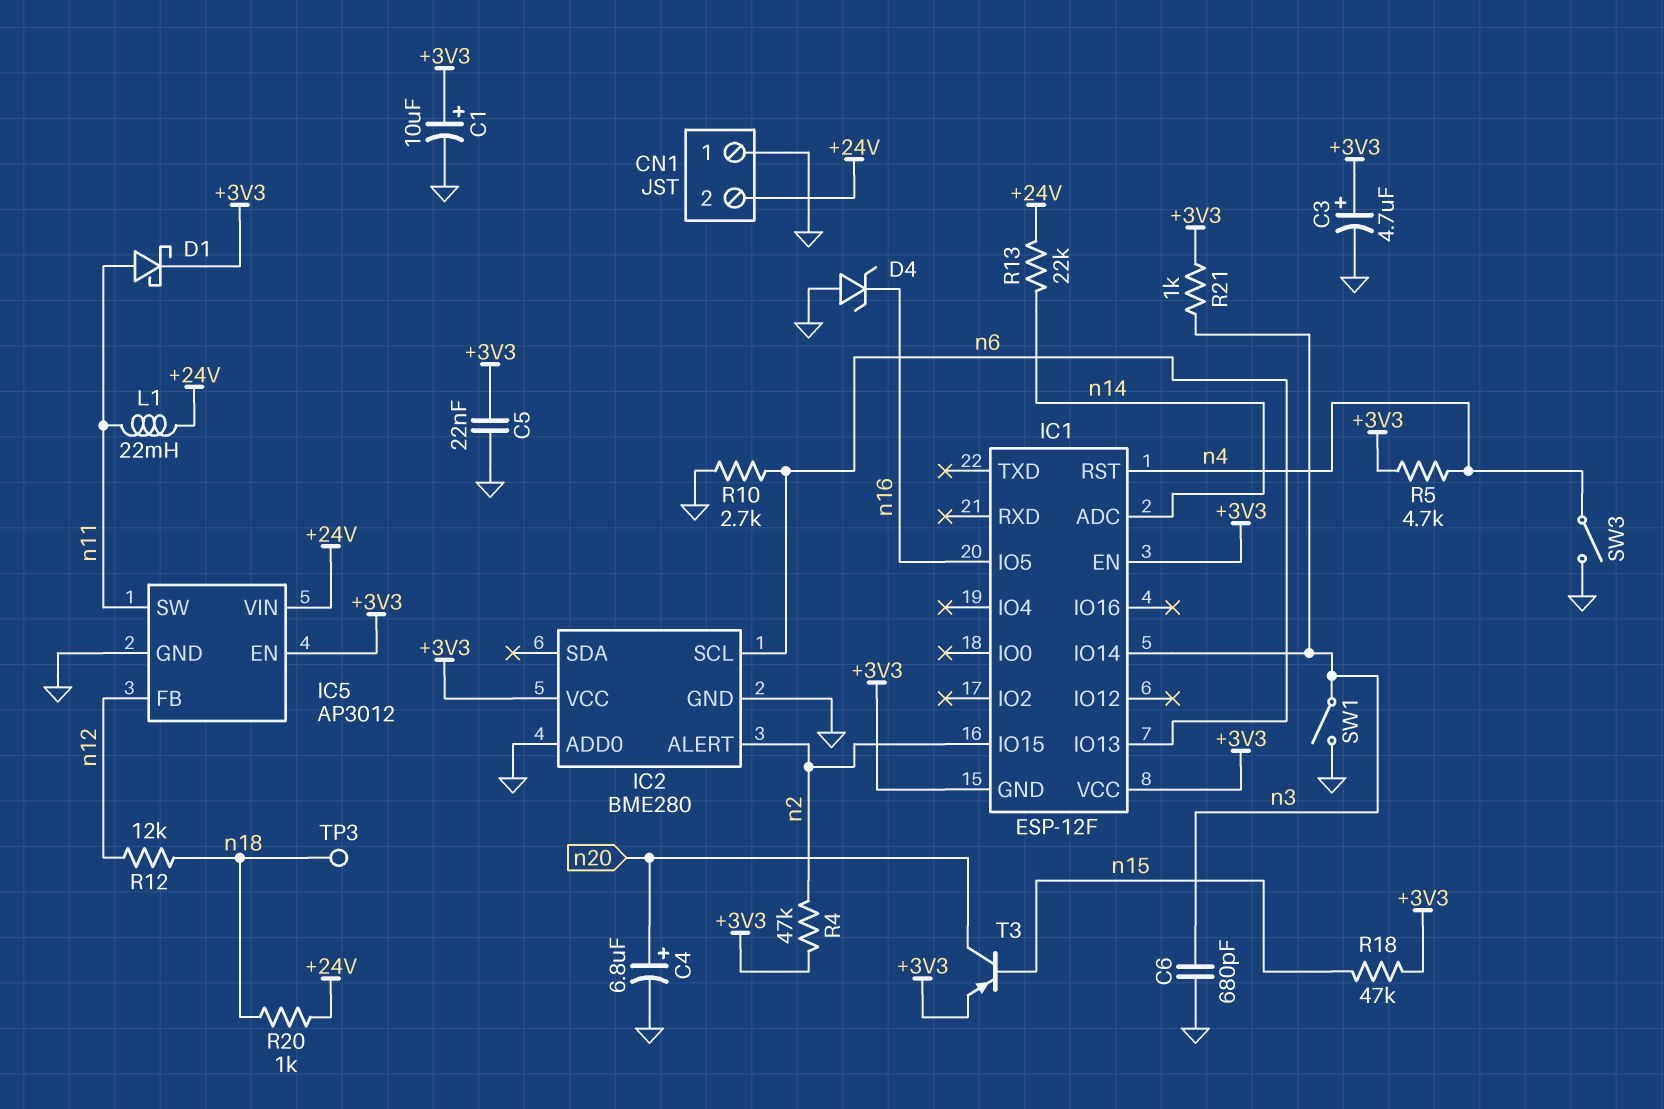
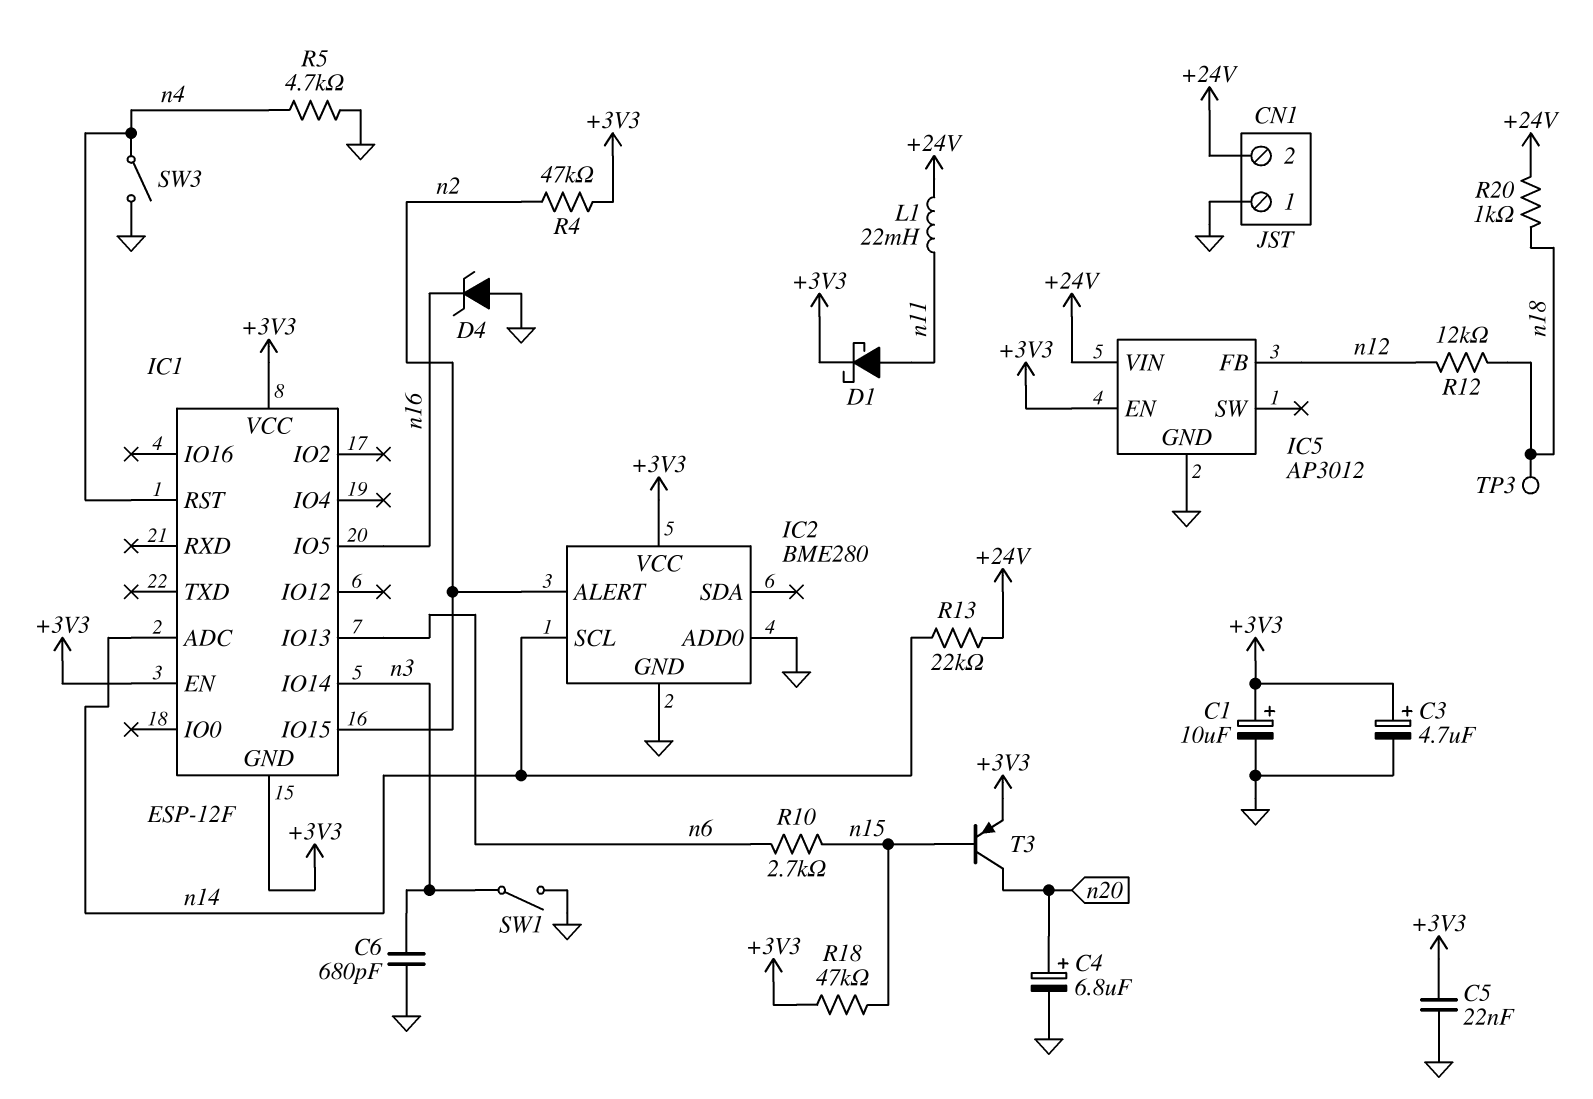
IC2 pin SCL: n6 -> n14
IC5 pin SW: n11 -> none
R5: 4.7k (+3V3, n4) -> 4.7k (GND, n4)
R10: 2.7k (GND, n6) -> 2.7k (n6, n15)
R21: 1k (+3V3, n3) -> none

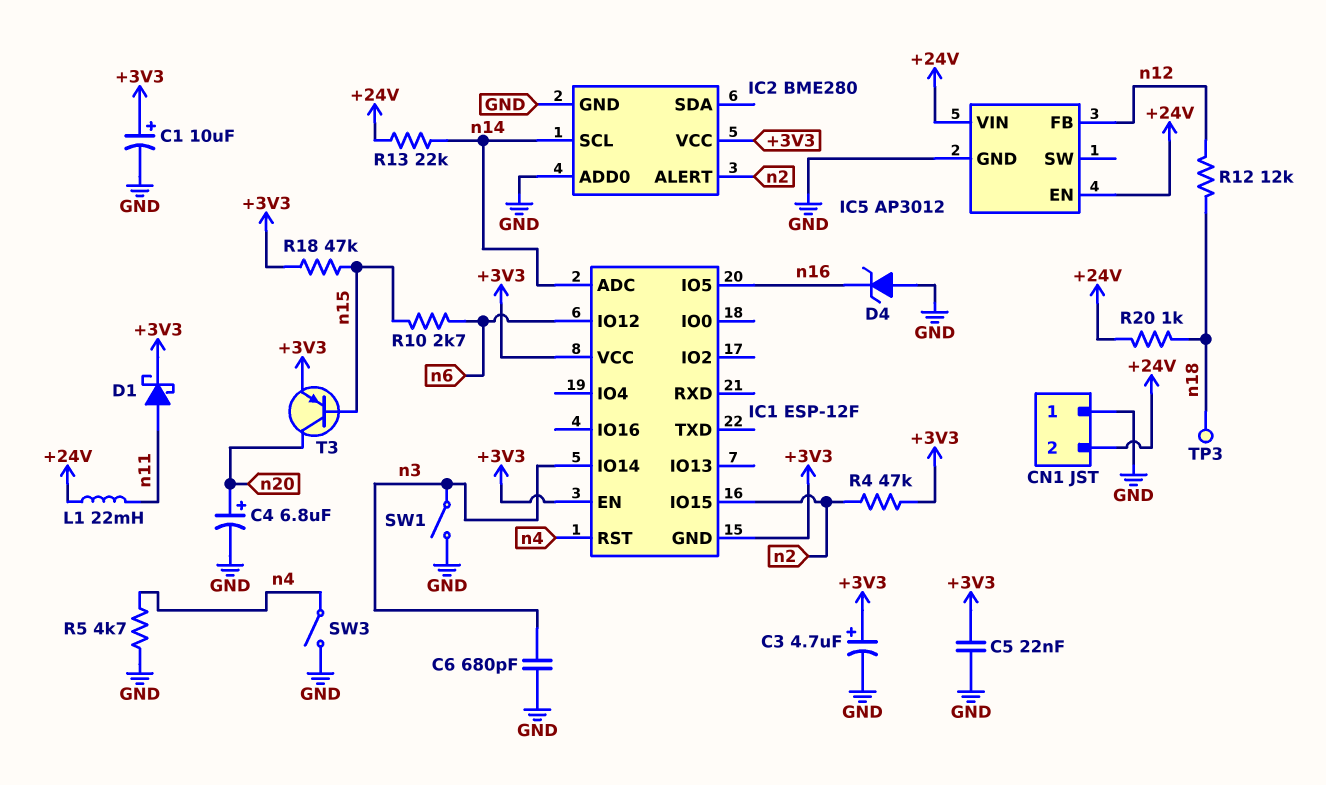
IC1 pin IO12: none -> n6
IC1 pin IO13: n6 -> none
IC5 pin EN: +3V3 -> +24V

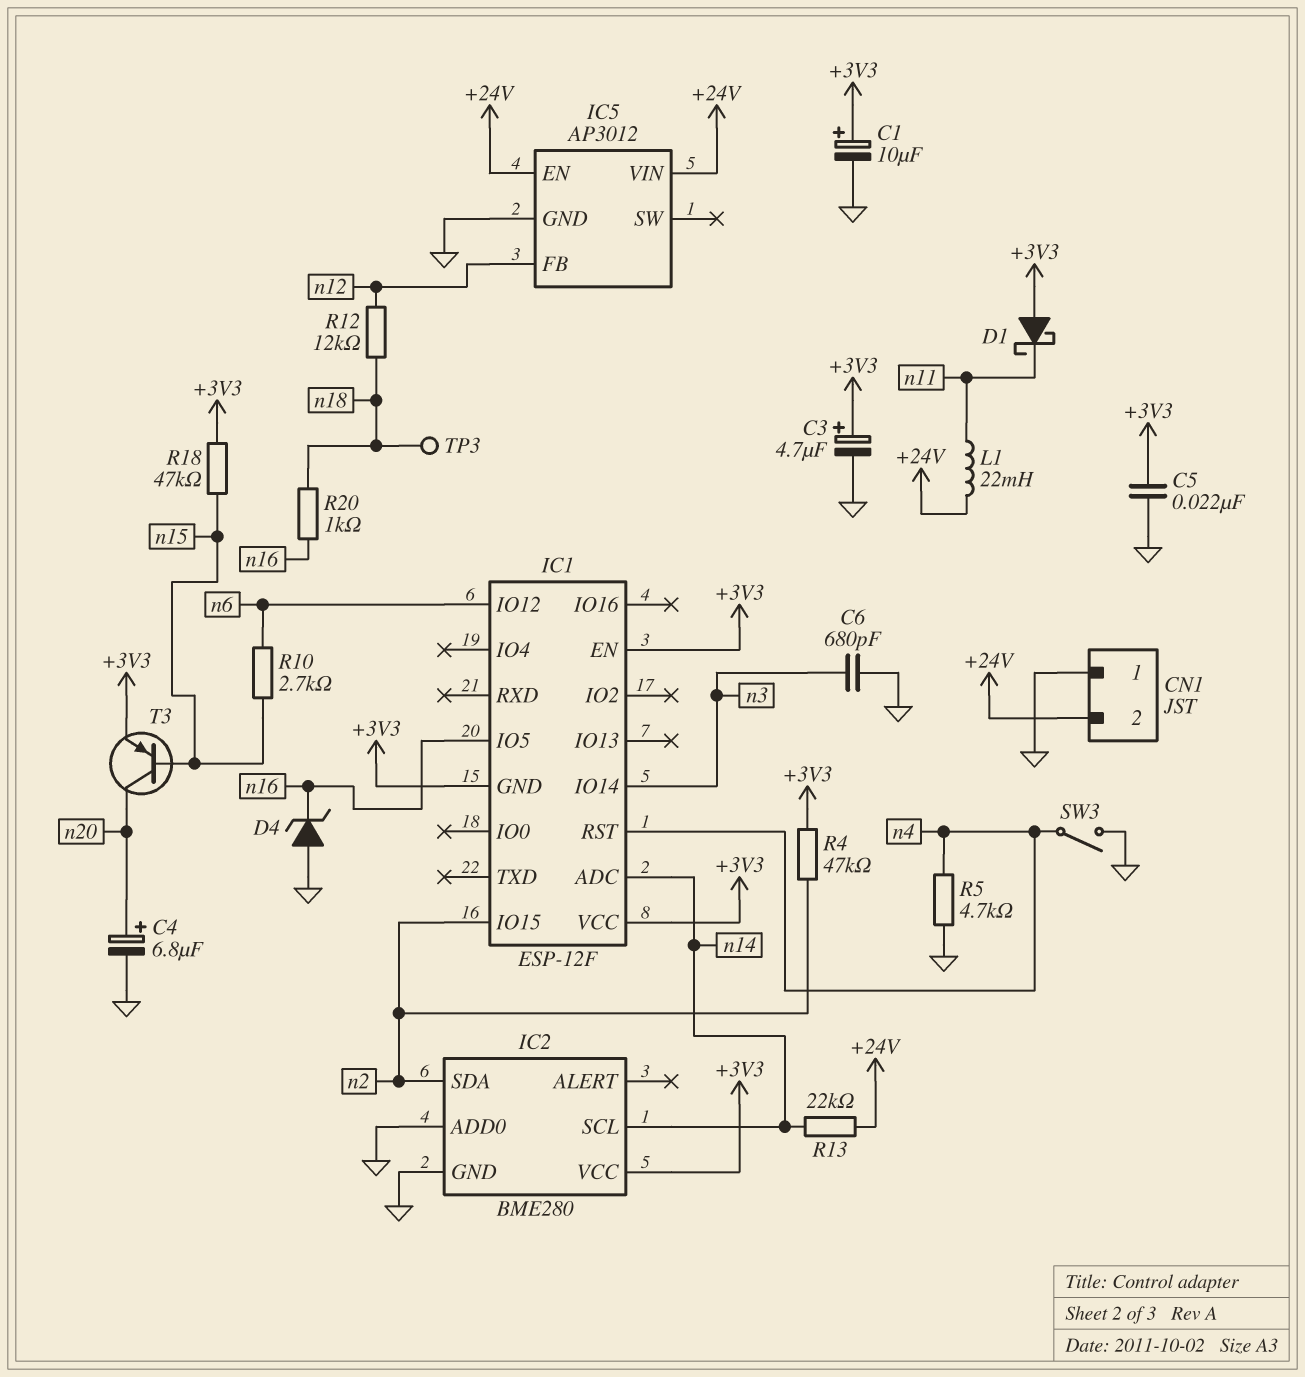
D1: schottky (A n11, K +3V3) -> schottky (A +3V3, K n11)
IC2 pin ALERT: n2 -> none
IC2 pin SDA: none -> n2
R20: 1k (+24V, n18) -> 1k (n16, n18)
SW1: switch (GND, n3) -> none

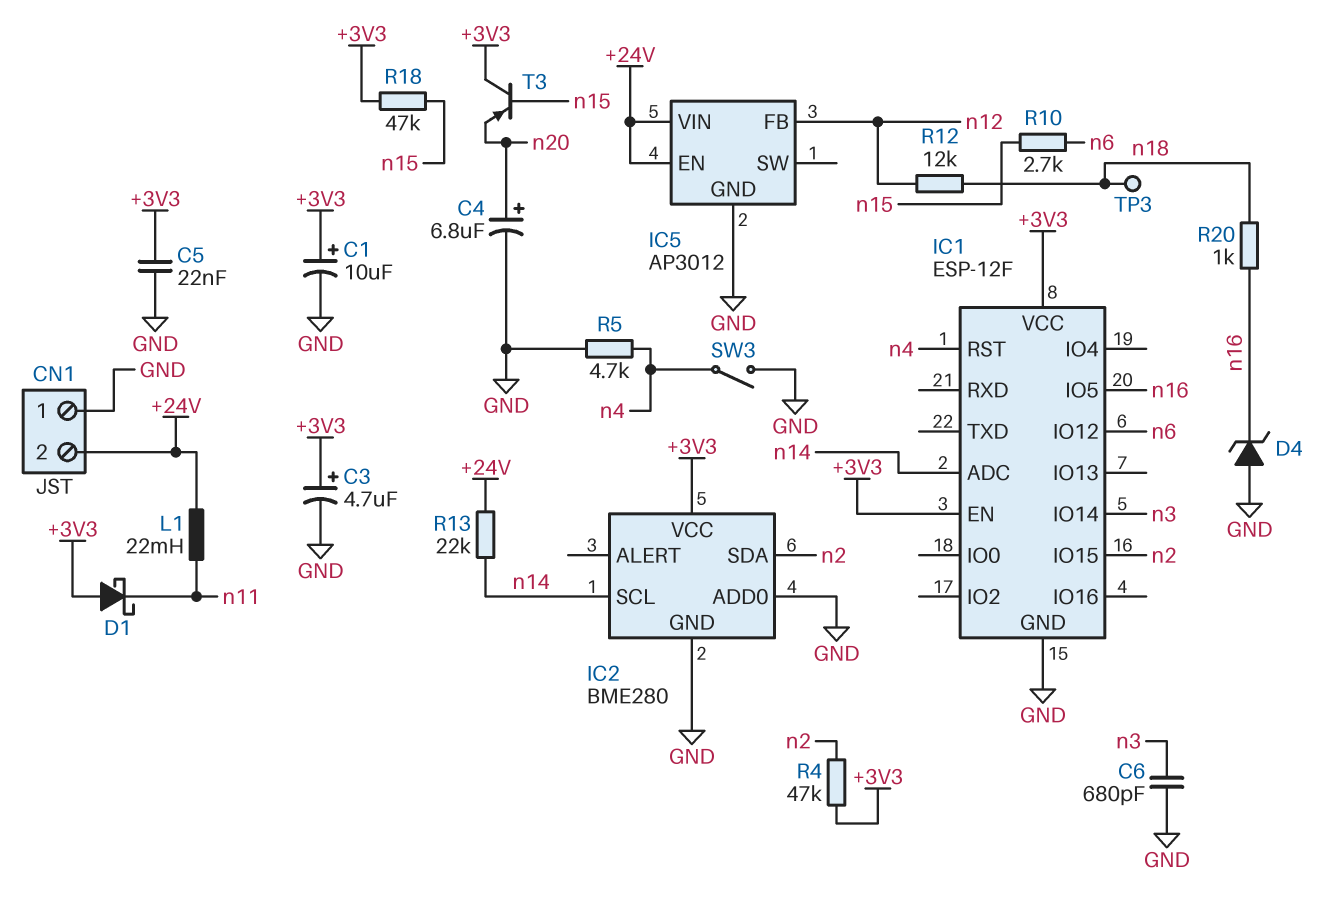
IC1 pin GND: +3V3 -> GND
T3: PNP (B n15, C n20, E +3V3) -> PNP (B n15, C +3V3, E n20)

